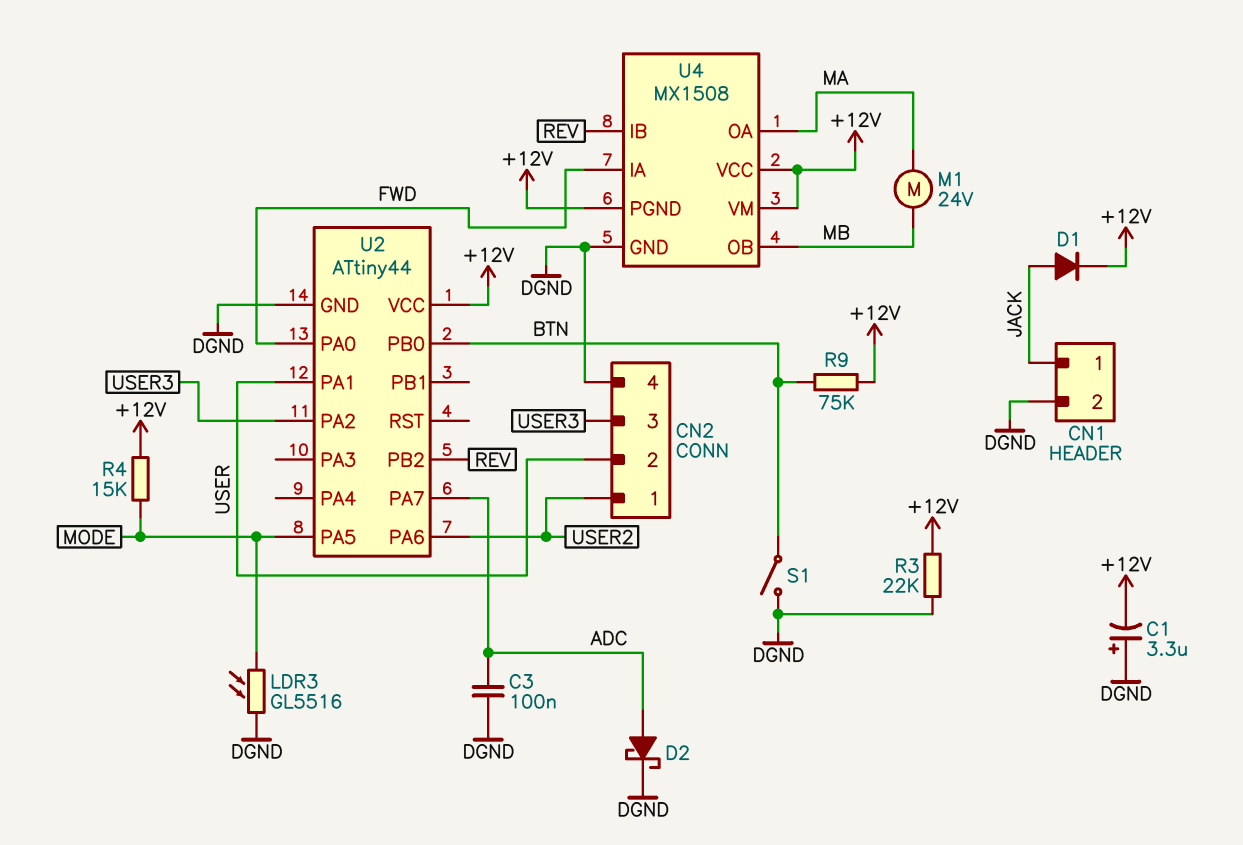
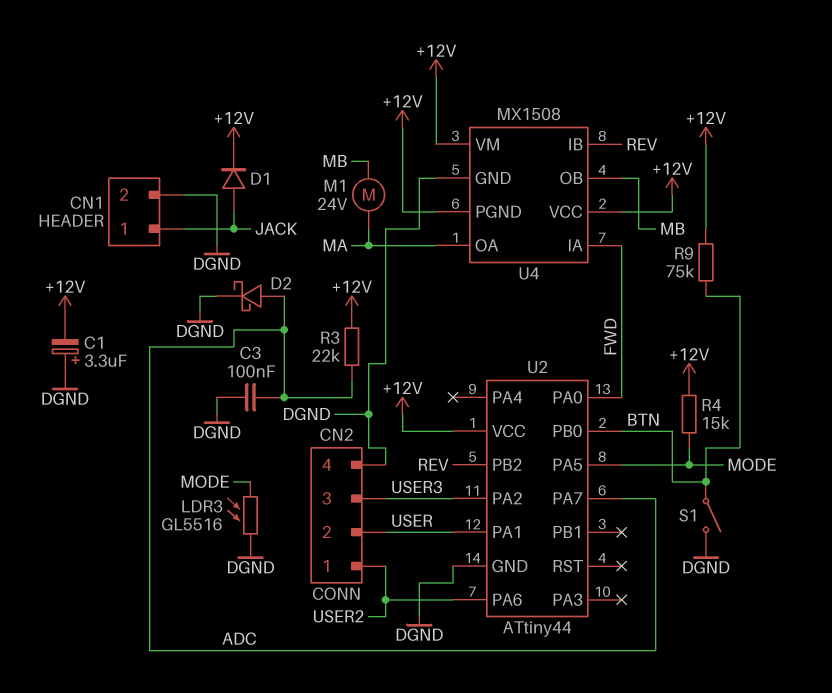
R3: 22k (+12V, DGND) -> 22k (+12V, ADC)

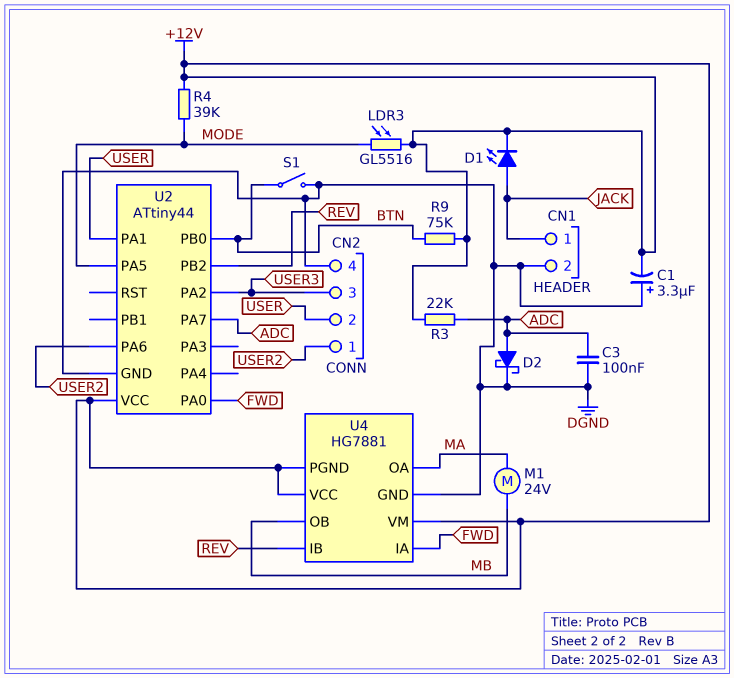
D1: diode (A JACK, K +12V) -> LED (A JACK, K +12V)
LDR3: GL5516 (DGND, MODE) -> GL5516 (+12V, MODE)
R4: 15k (+12V, MODE) -> 39k (+12V, MODE)
U4: MX1508 -> HG7881

